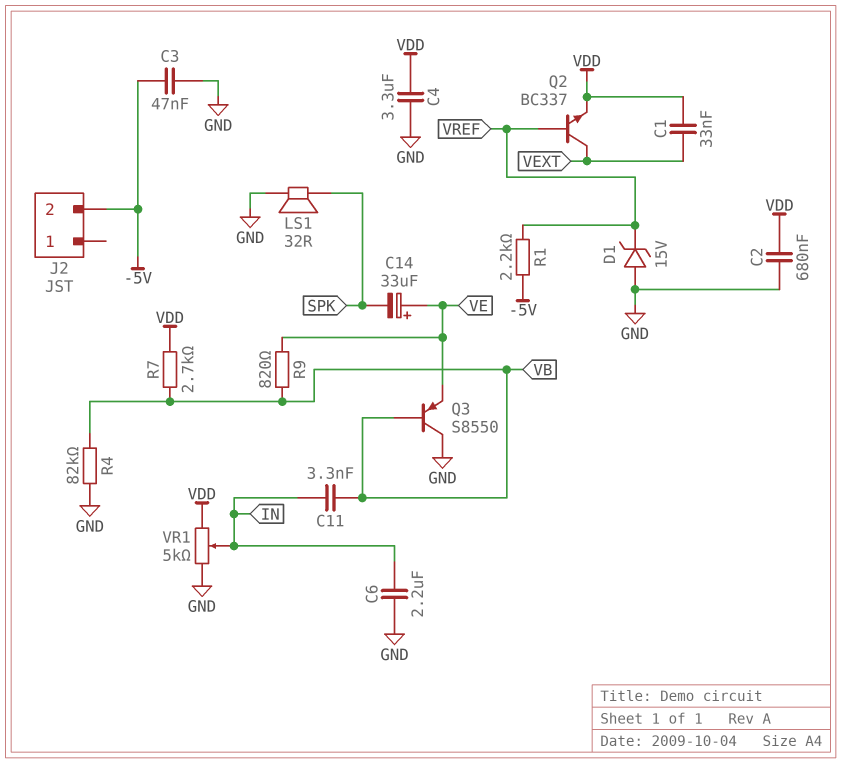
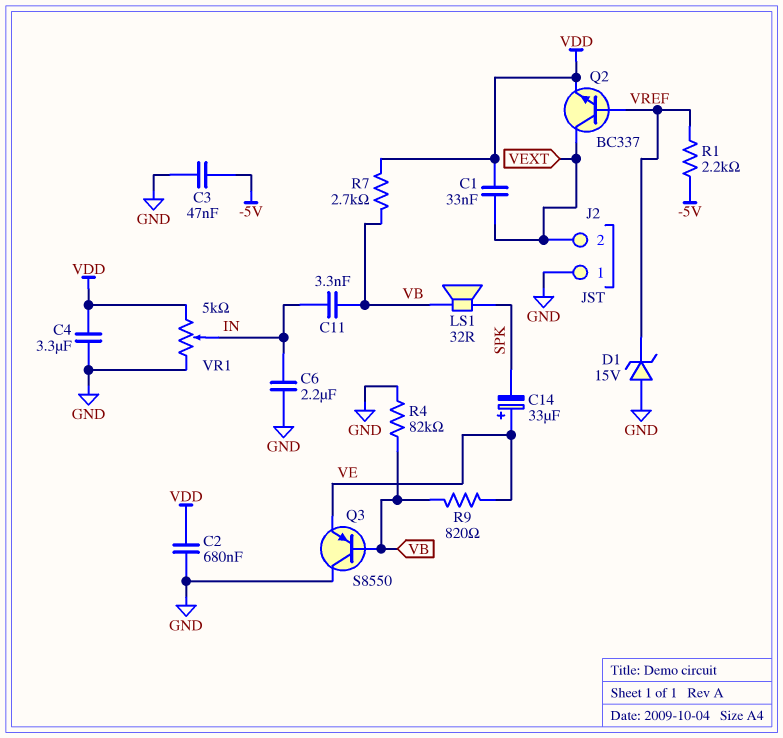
J2 pin 1: none -> GND
J2 pin 2: -5V -> VEXT
LS1: speaker 32R (GND, SPK) -> speaker 32R (SPK, VB)

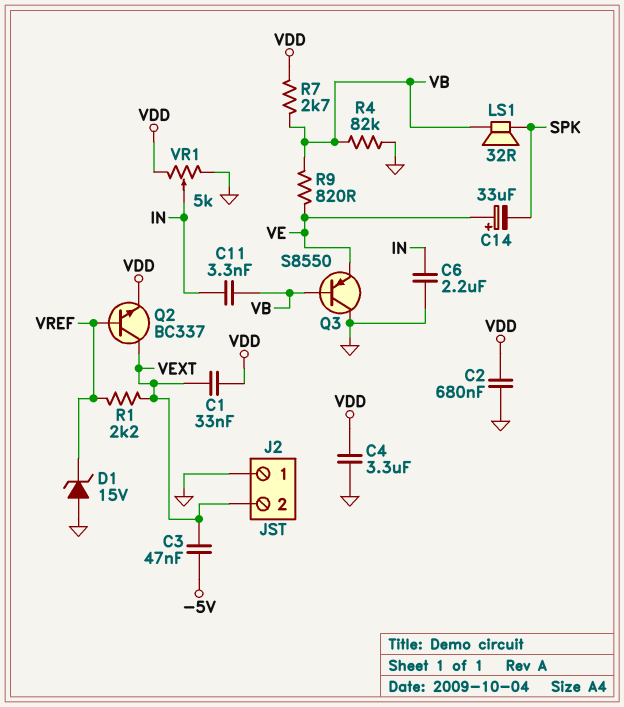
C3: 47nF (-5V, GND) -> 47nF (-5V, VEXT)
R1: 2.2k (-5V, VREF) -> 2.2k (VEXT, VREF)

